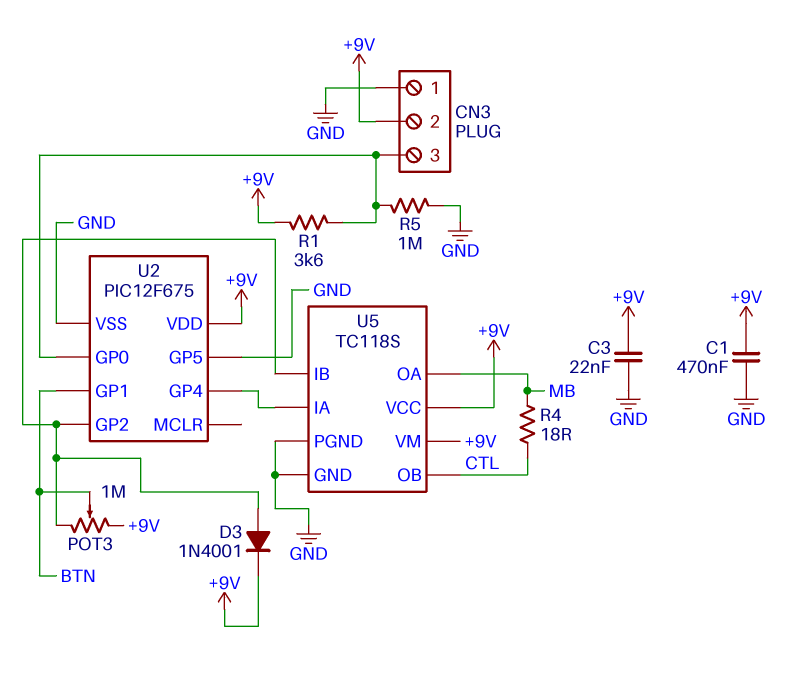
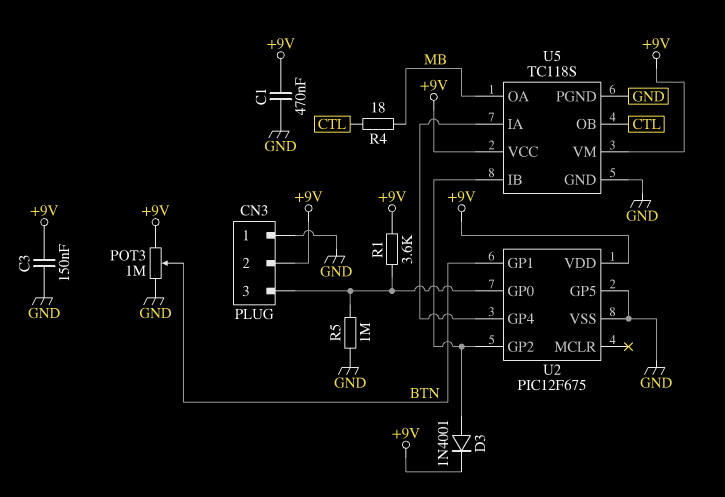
C3: 22nF (+9V, GND) -> 150nF (+9V, GND)
POT3: 1M (+9V, U2/GP2, wiper BTN) -> 1M (+9V, GND, wiper BTN)

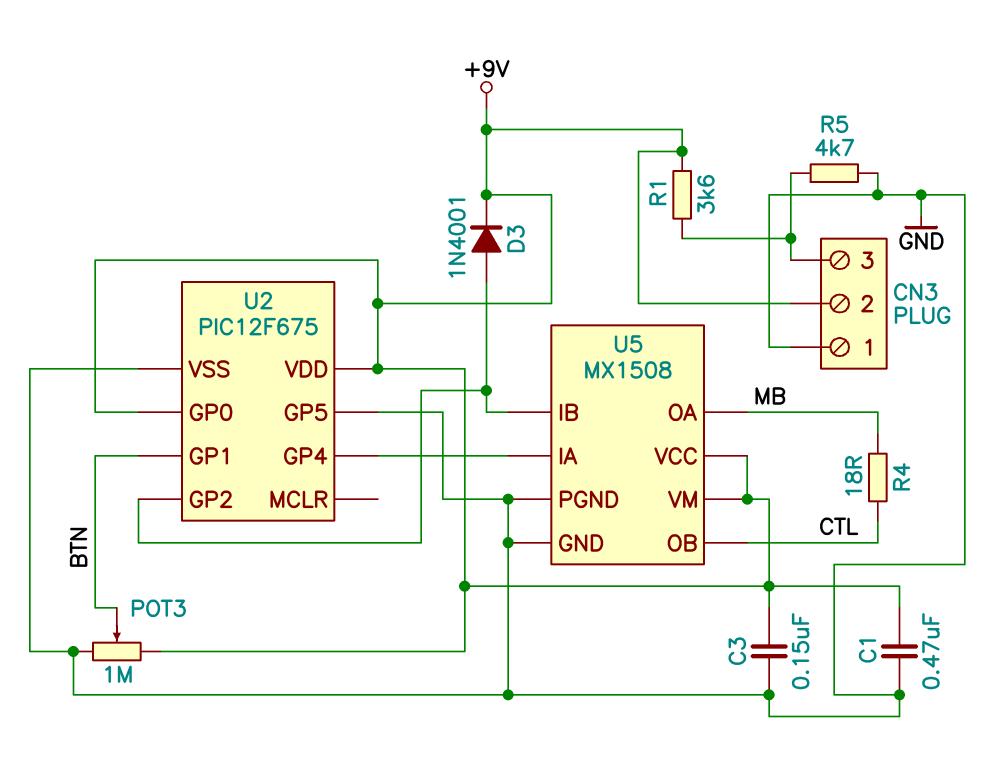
R5: 1M (CN3/3, GND) -> 4.7k (CN3/3, GND)
U2 pin GP0: CN3/3 -> +9V
U5: TC118S -> MX1508

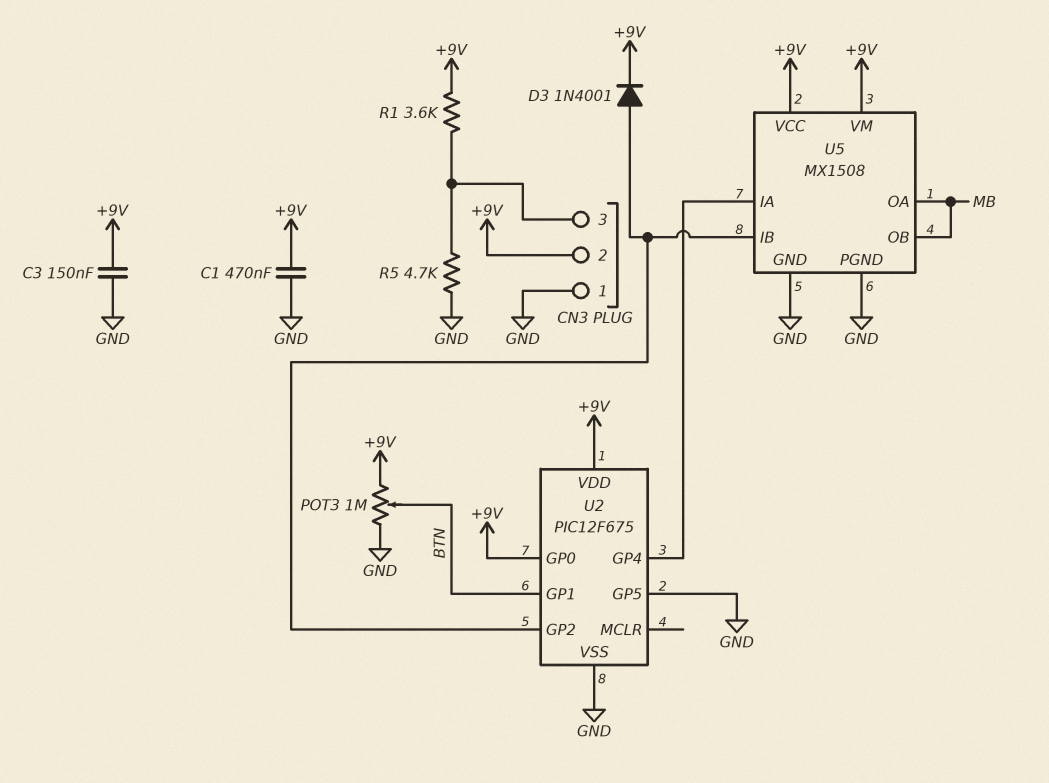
R4: 18 (CTL, MB) -> none
U5 pin OB: CTL -> MB

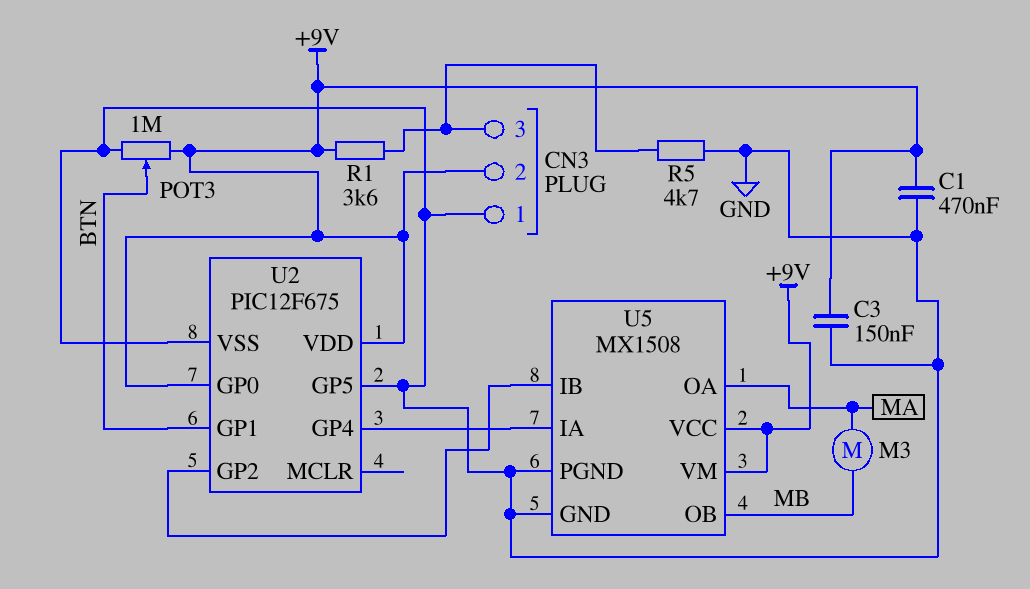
D3: diode 1N4001 (A U2/GP2, K +9V) -> none
M3: none -> motor (MA, MB)
U5 pin OA: MB -> MA

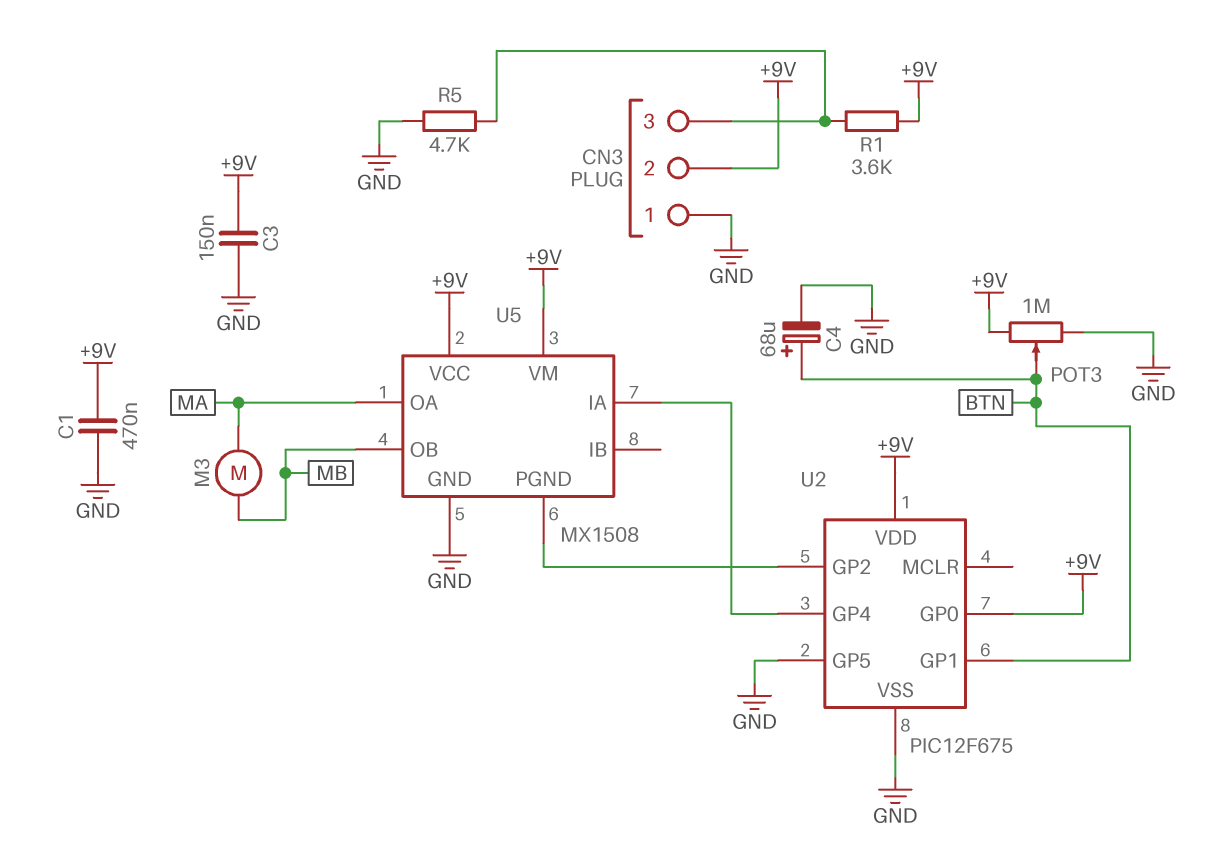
C4: none -> 68uF (plus BTN, minus GND)
U5 pin IB: U2/GP2 -> none
U5 pin PGND: GND -> U2/GP2

